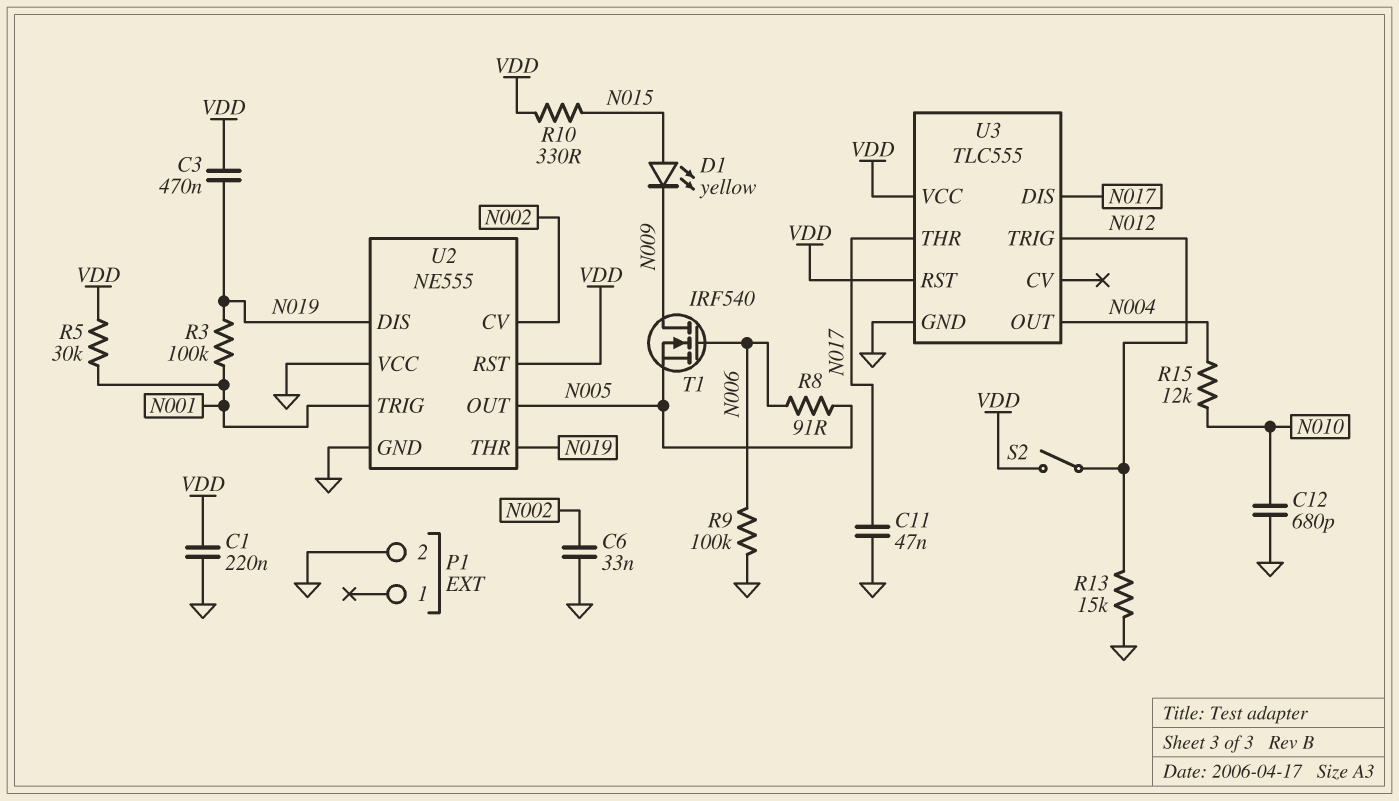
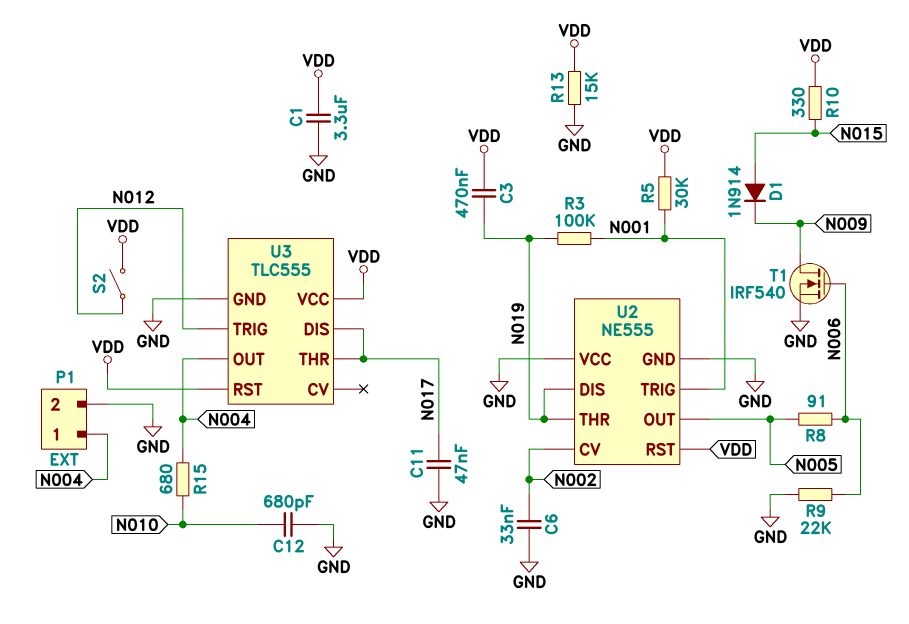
C1: 220nF (GND, VDD) -> 3.3uF (GND, VDD)
D1: LED yellow (A N015, K N009) -> diode 1N914 (A N015, K N009)
P1 pin 1: none -> N004
R9: 100k (GND, N006) -> 22k (GND, N006)
R13: 15k (GND, N012) -> 15k (GND, VDD)
R15: 12k (N004, N010) -> 680 (N004, N010)
T1: NMOS IRF540 (G N006, D N009, S N005) -> NMOS IRF540 (G N006, D N009, S GND)

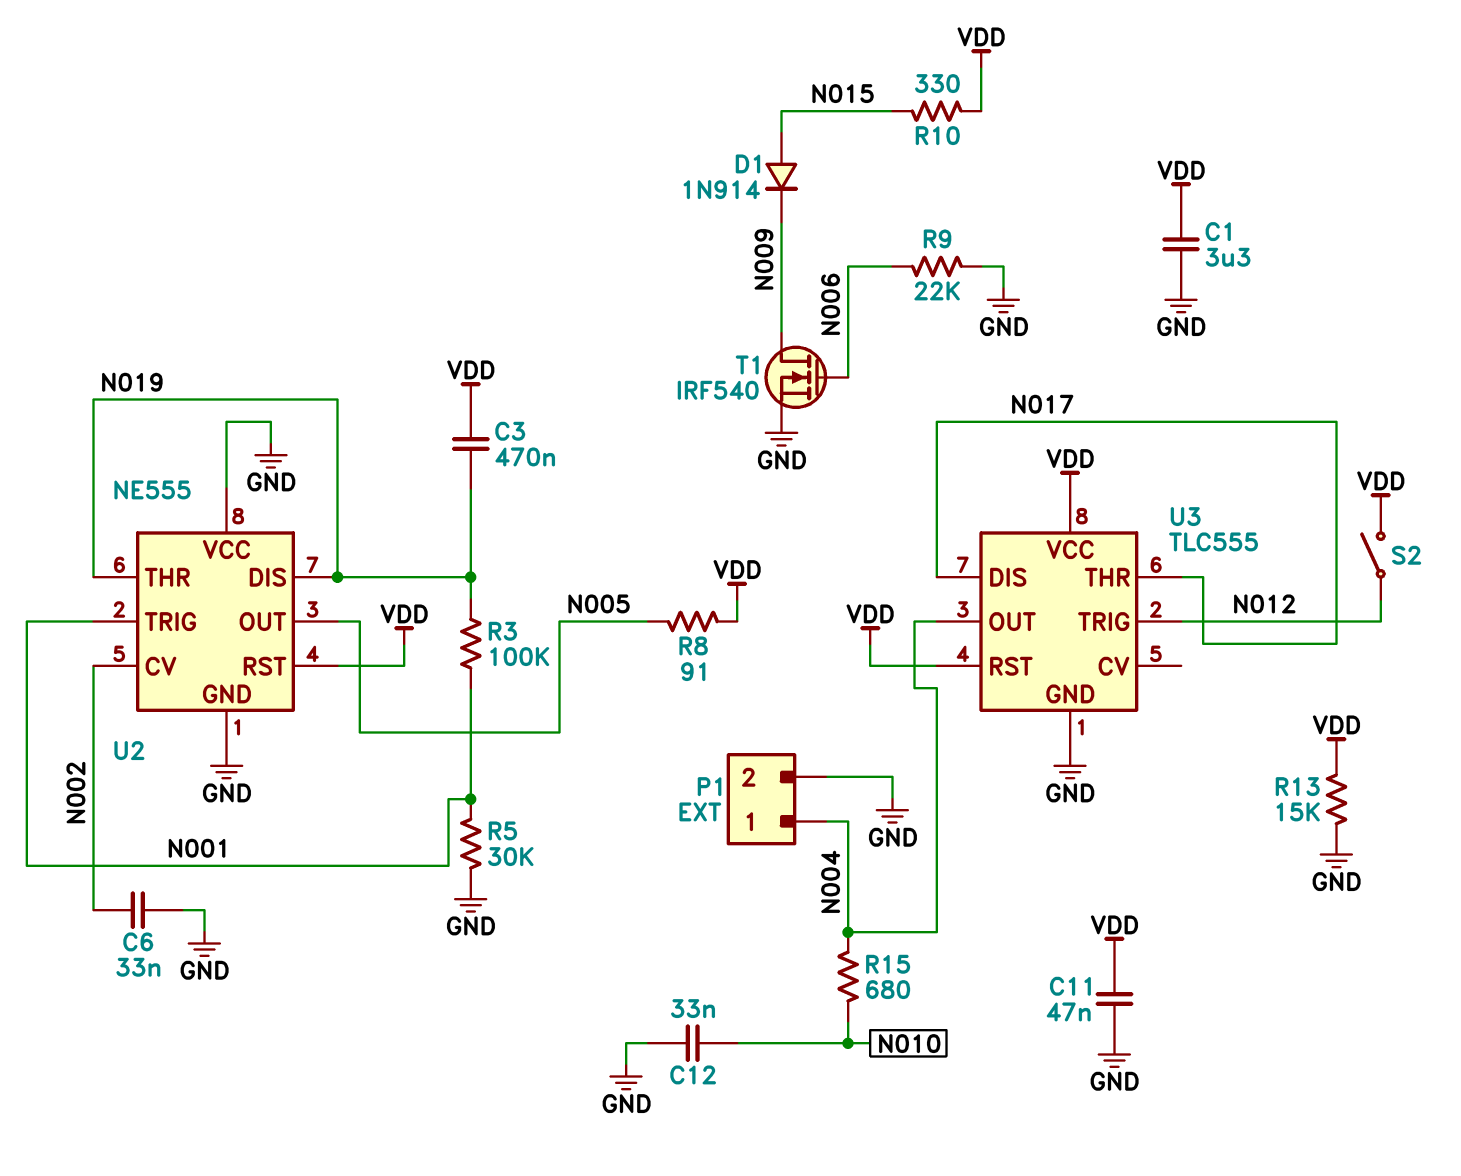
C11: 47nF (GND, N017) -> 47nF (GND, VDD)
C12: 680pF (GND, N010) -> 33nF (GND, N010)
R5: 30k (N001, VDD) -> 30k (GND, N001)
R8: 91 (N005, N006) -> 91 (N005, VDD)

